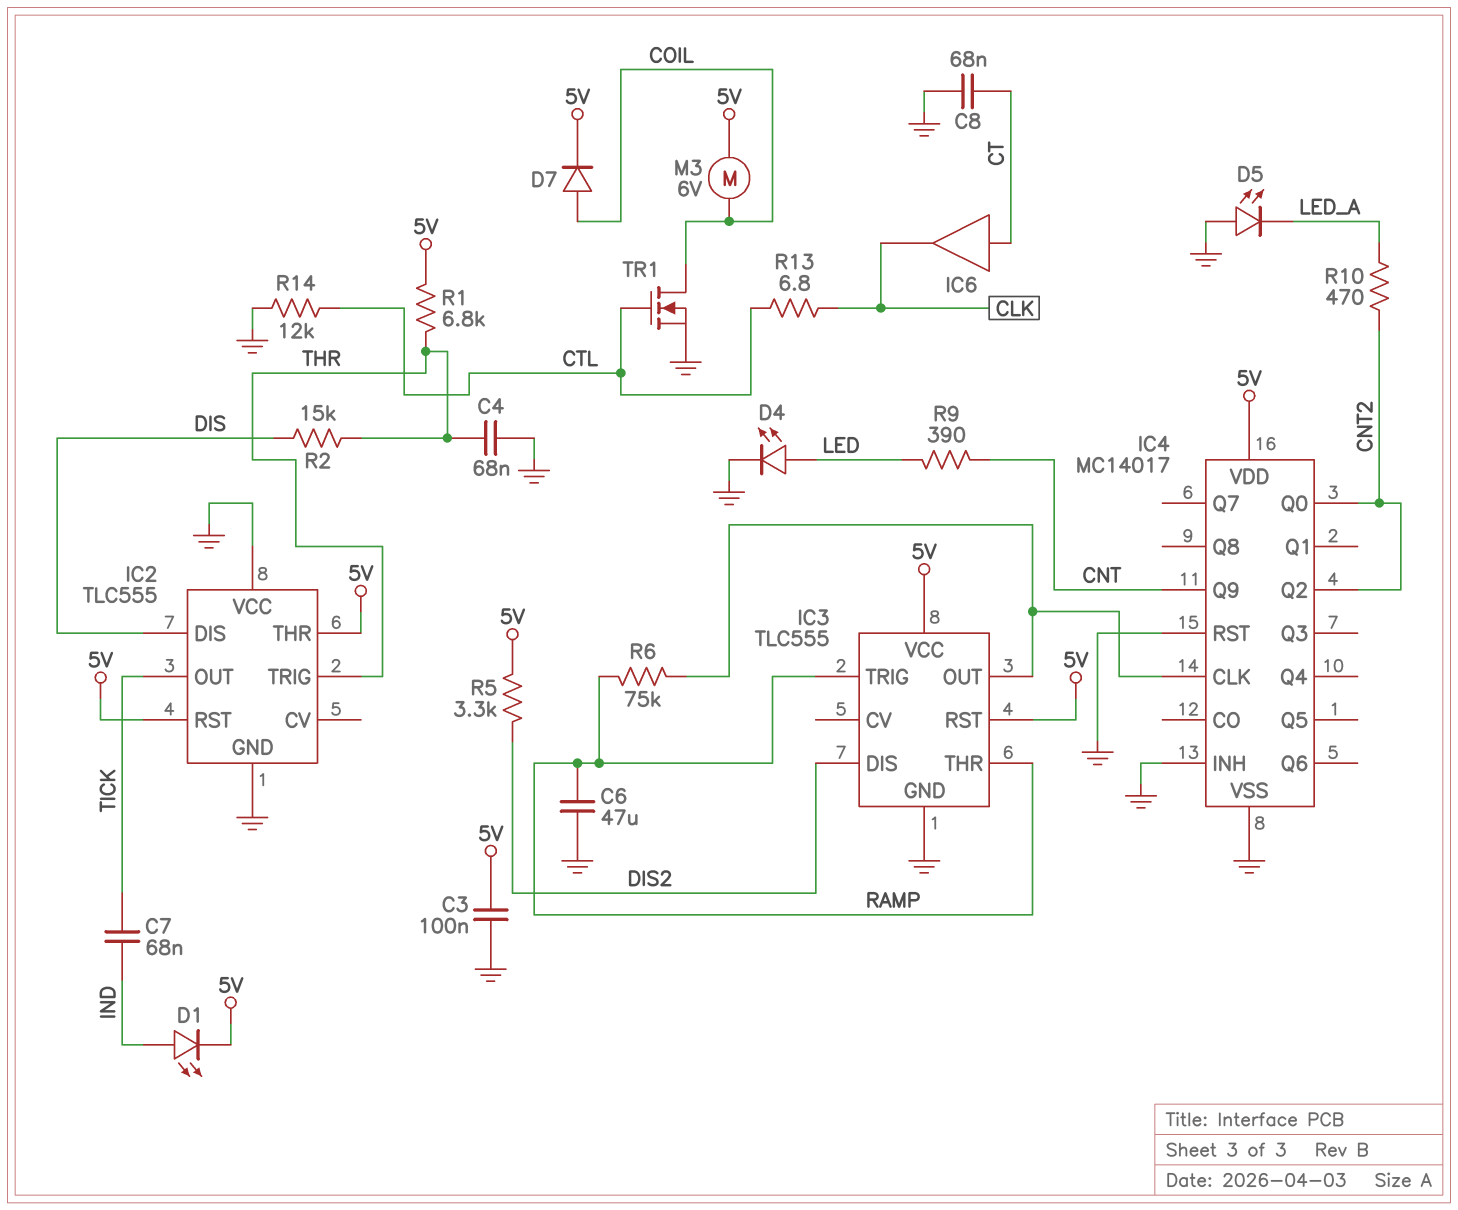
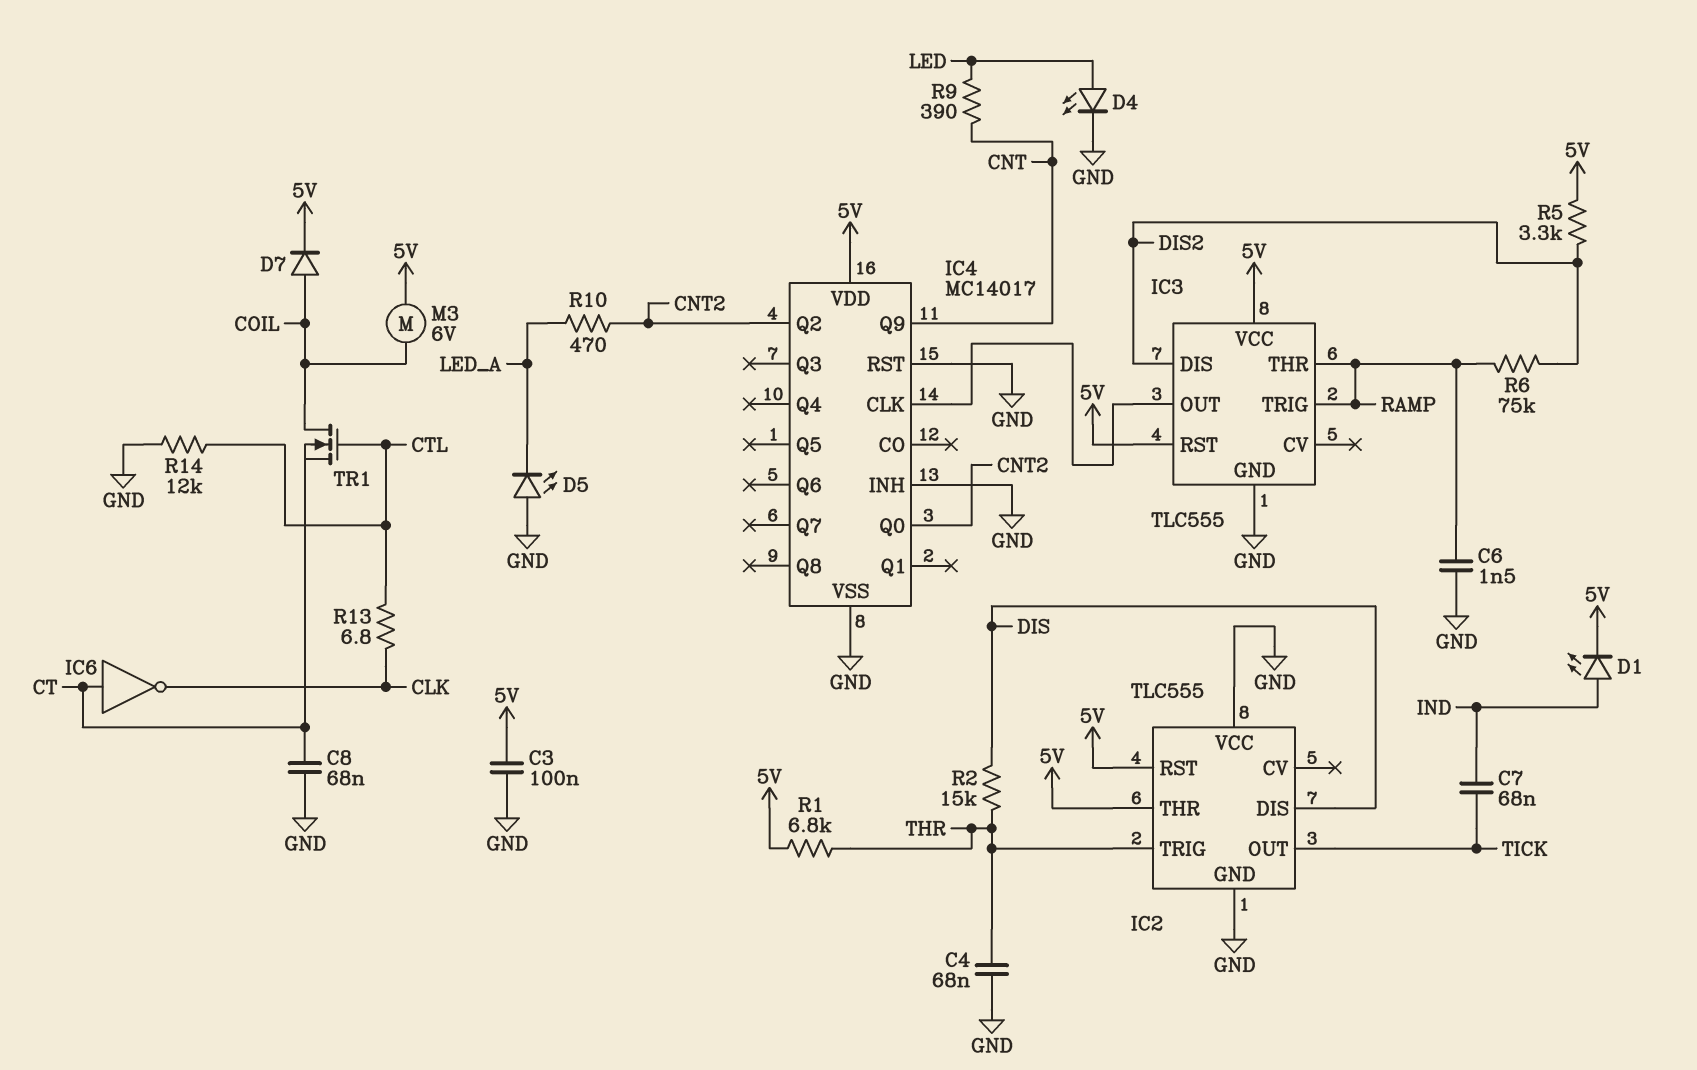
C6: 47uF (GND, RAMP) -> 1.5nF (GND, RAMP)
IC6: buffer (in CT, out CLK) -> NOT (in CT, out CLK)
R6: 75k (IC3/OUT, RAMP) -> 75k (DIS2, RAMP)
TR1: NMOS (G CTL, D COIL, S GND) -> NMOS (G CTL, D COIL, S CT)

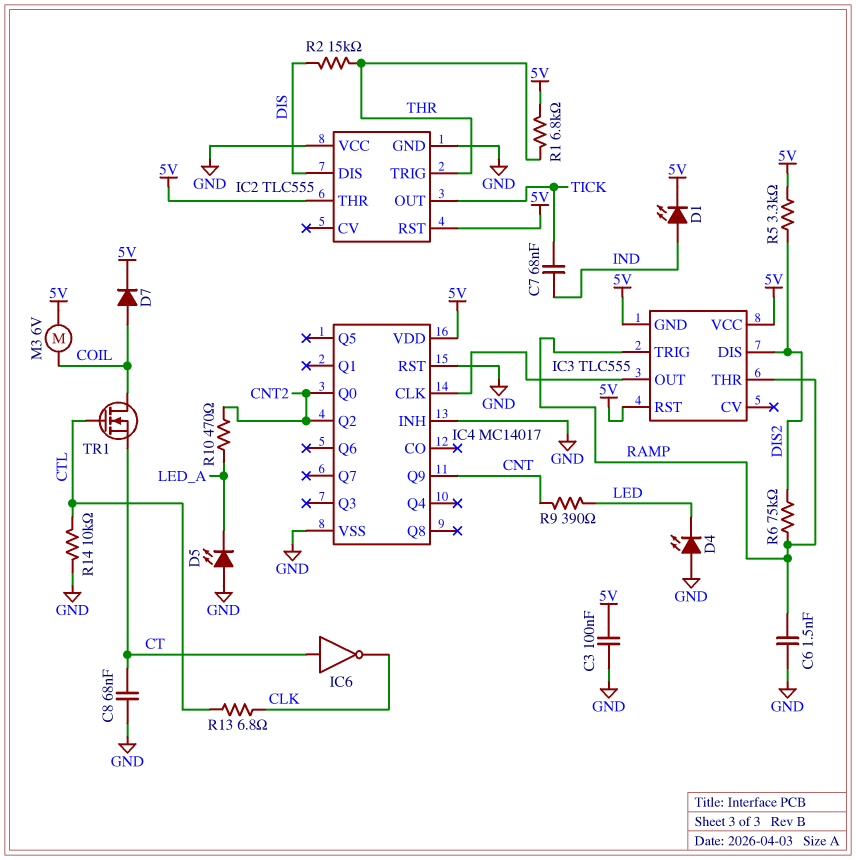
C4: 68nF (GND, THR) -> none
D4: LED (A LED, K GND) -> LED (A GND, K LED)
IC3 pin GND: GND -> 5V
R14: 12k (CTL, GND) -> 10k (CTL, GND)

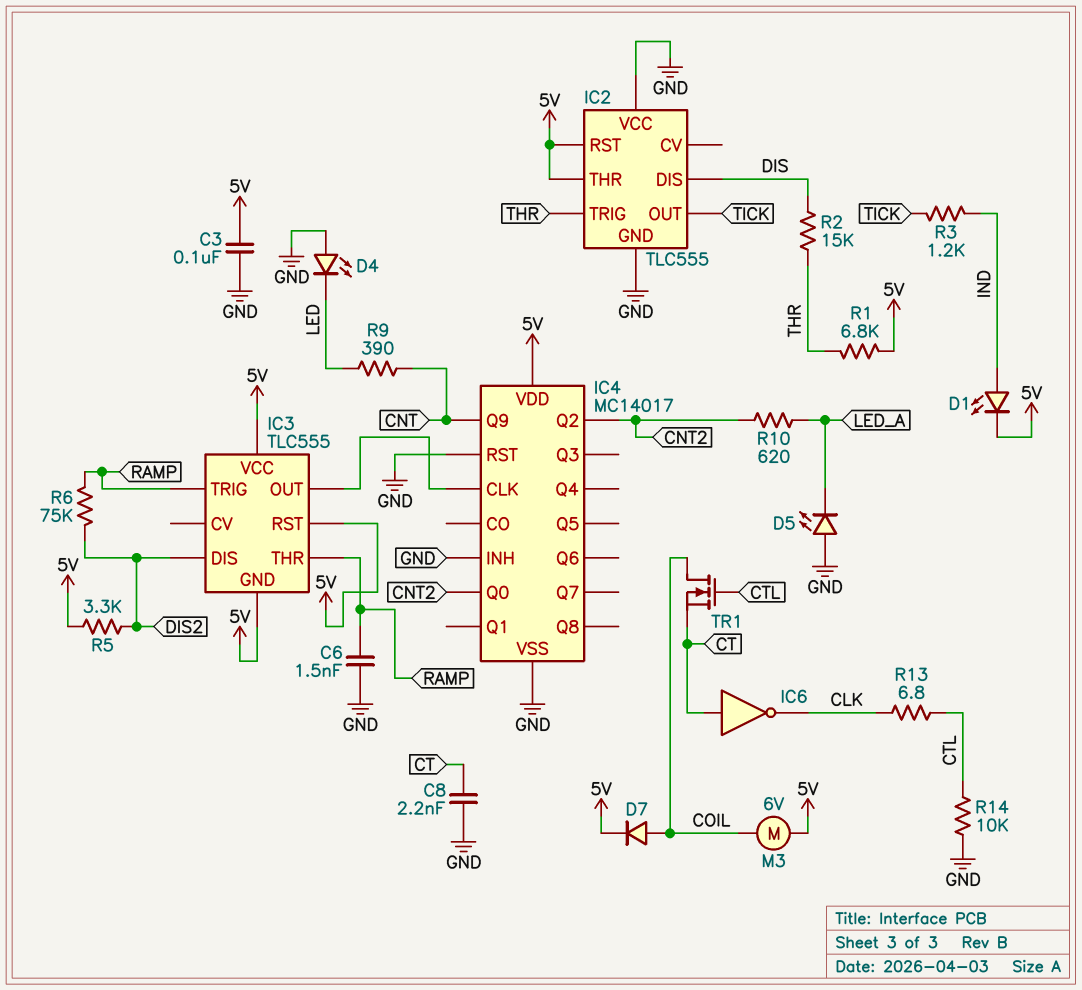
C7: 68nF (IND, TICK) -> none
C8: 68nF (CT, GND) -> 2.2nF (CT, GND)
R3: none -> 1.2k (IND, TICK)
R10: 470 (CNT2, LED_A) -> 620 (CNT2, LED_A)

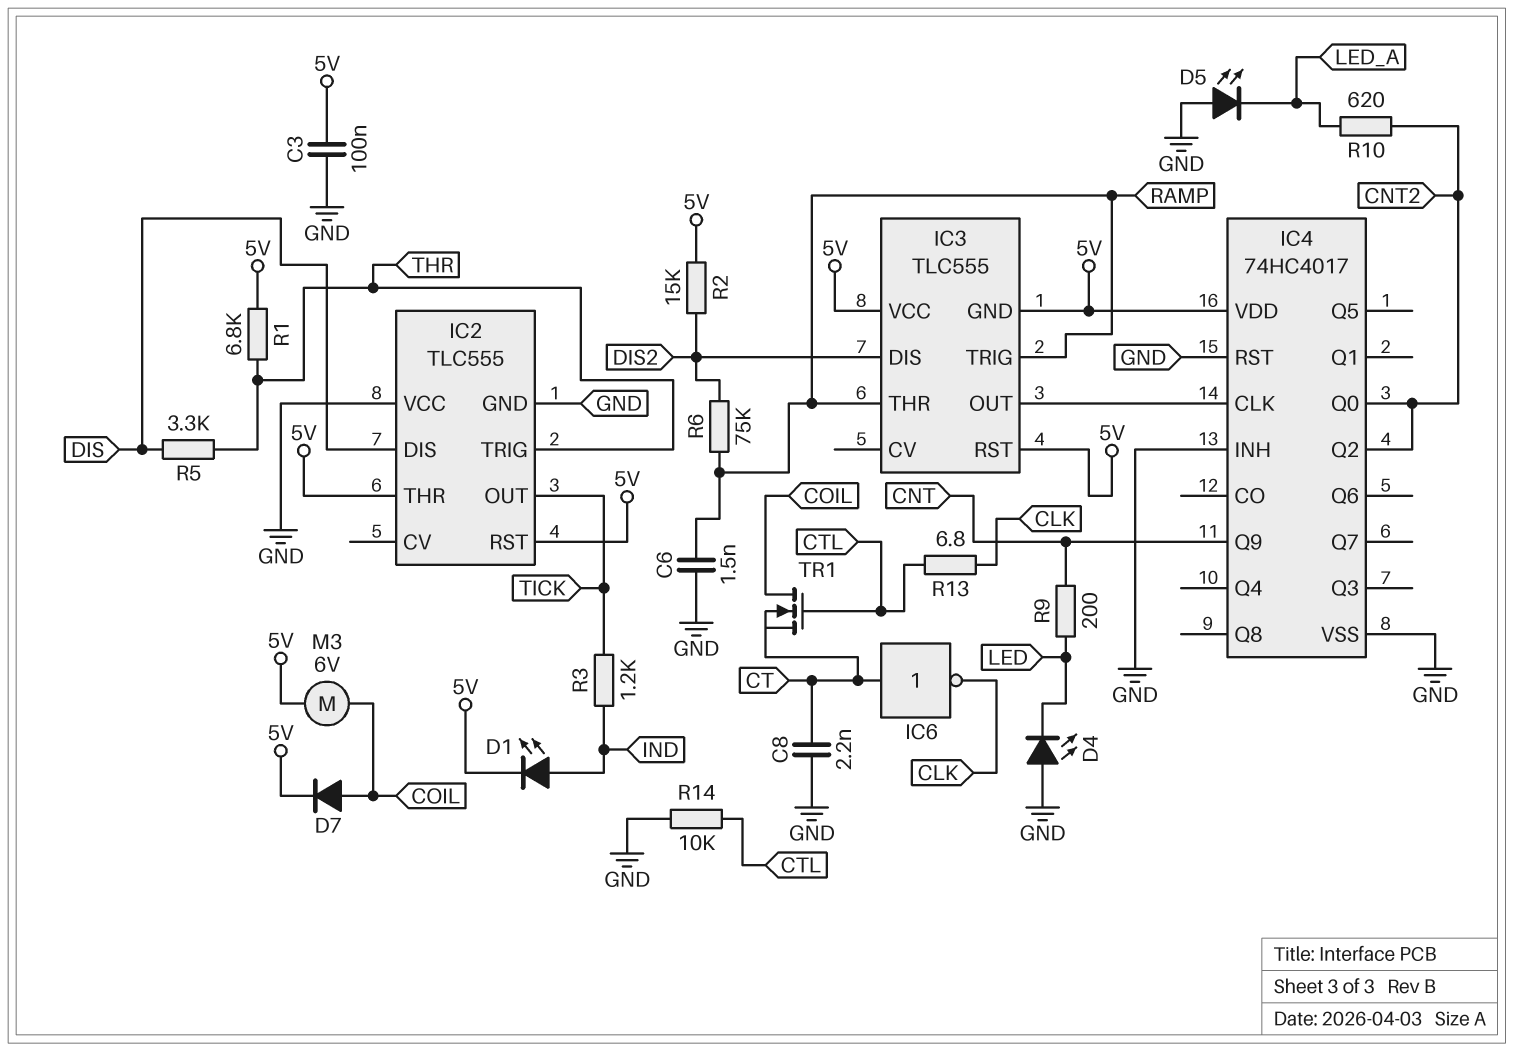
IC4: MC14017 -> 74HC4017
R2: 15k (DIS, THR) -> 15k (5V, DIS2)
R5: 3.3k (5V, DIS2) -> 3.3k (DIS, THR)
R9: 390 (CNT, LED) -> 200 (CNT, LED)

